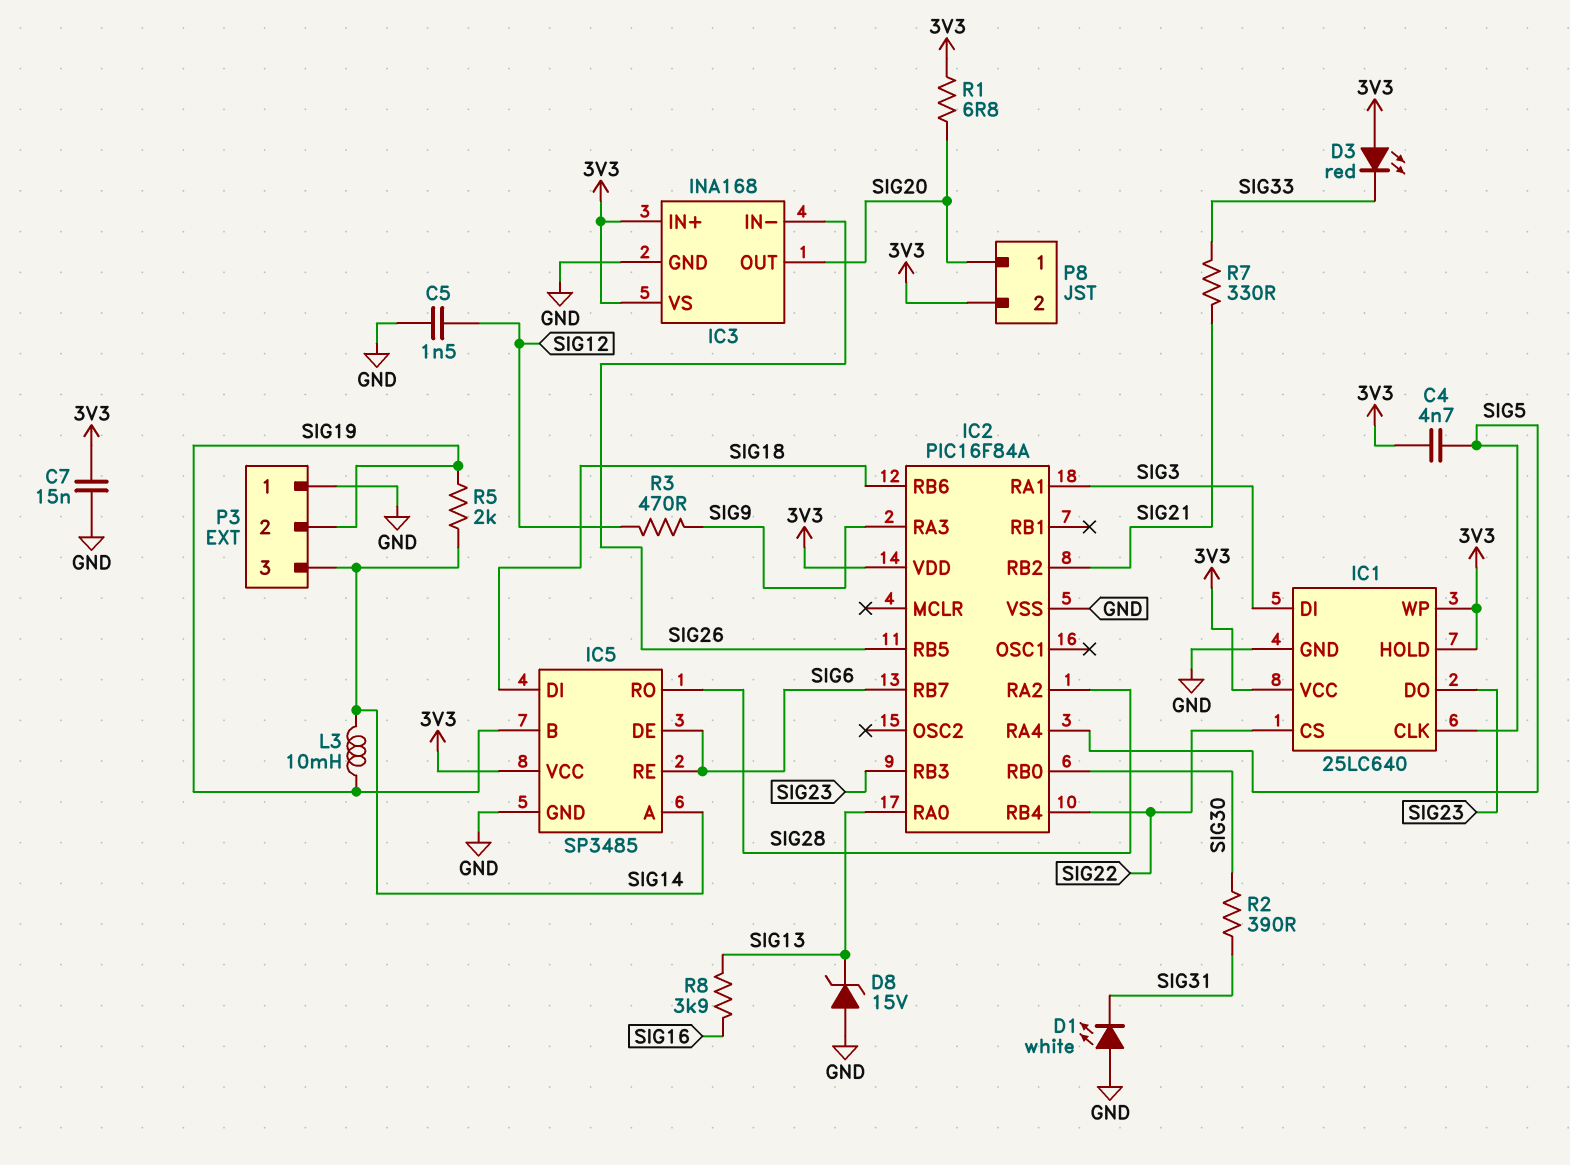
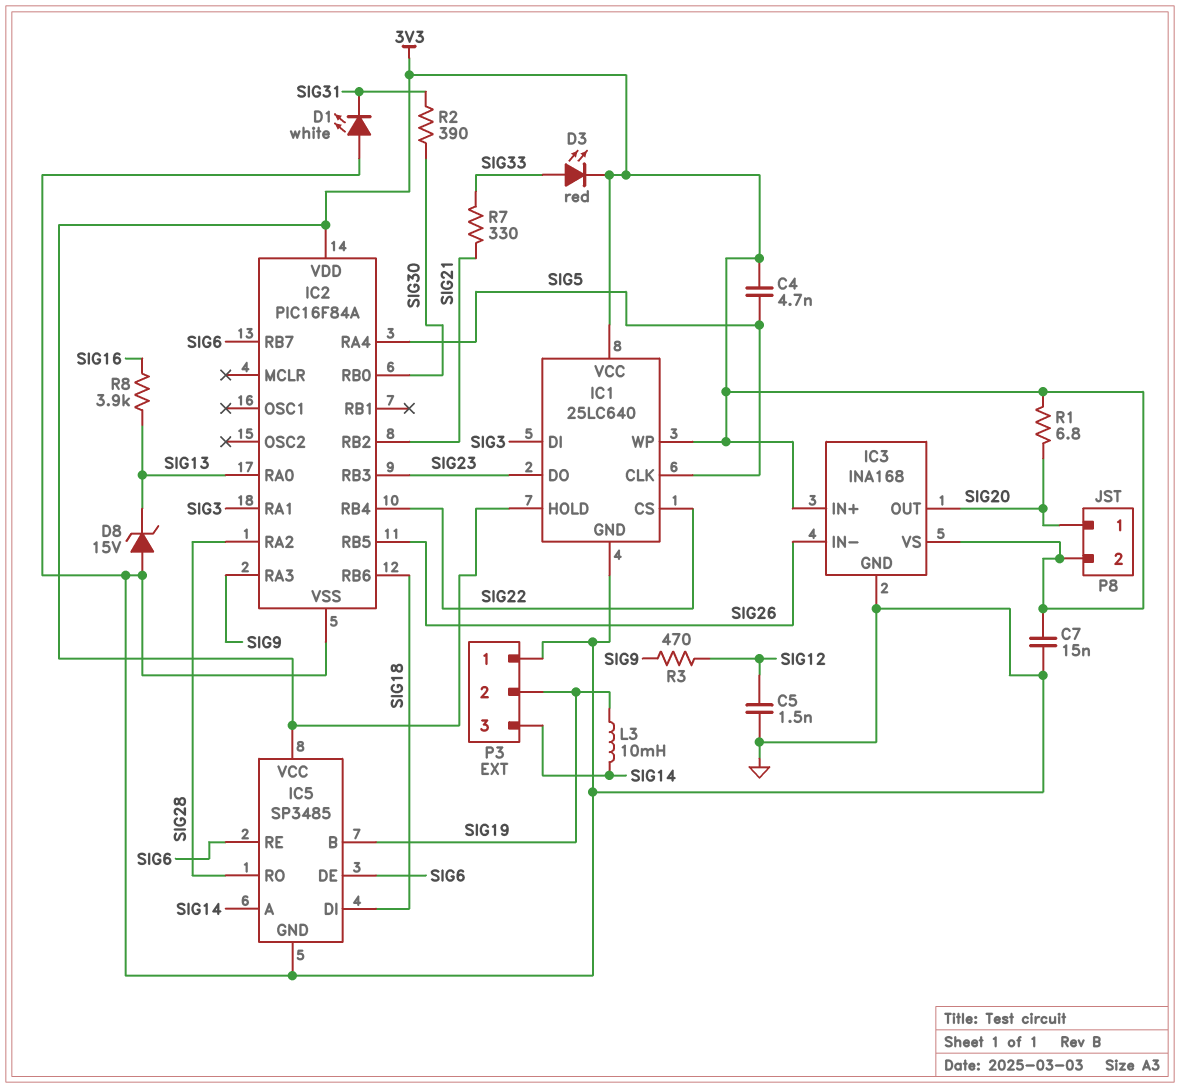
D3: LED red (A 3V3, K SIG33) -> LED red (A SIG33, K 3V3)
R5: 2k (SIG14, SIG19) -> none

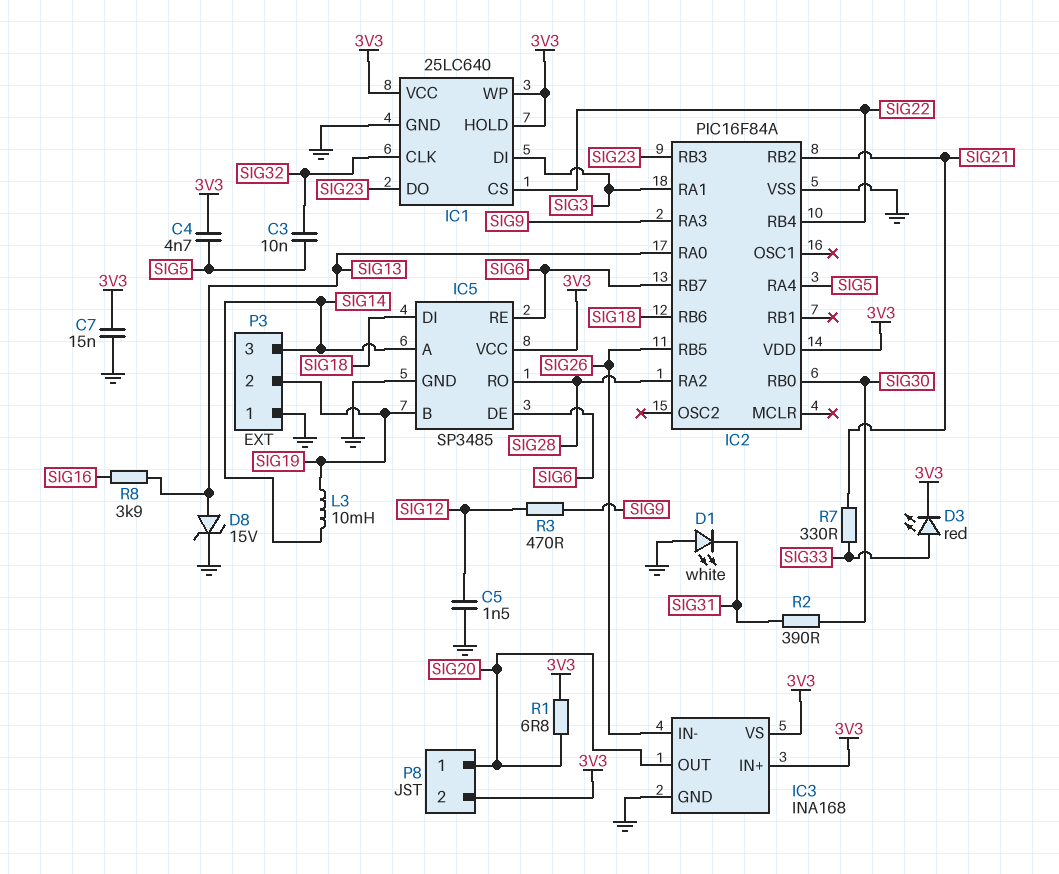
C3: none -> 10nF (SIG5, SIG32)
D8: zener 15V (A GND, K SIG13) -> zener 15V (A SIG13, K GND)
IC1 pin CLK: SIG5 -> SIG32

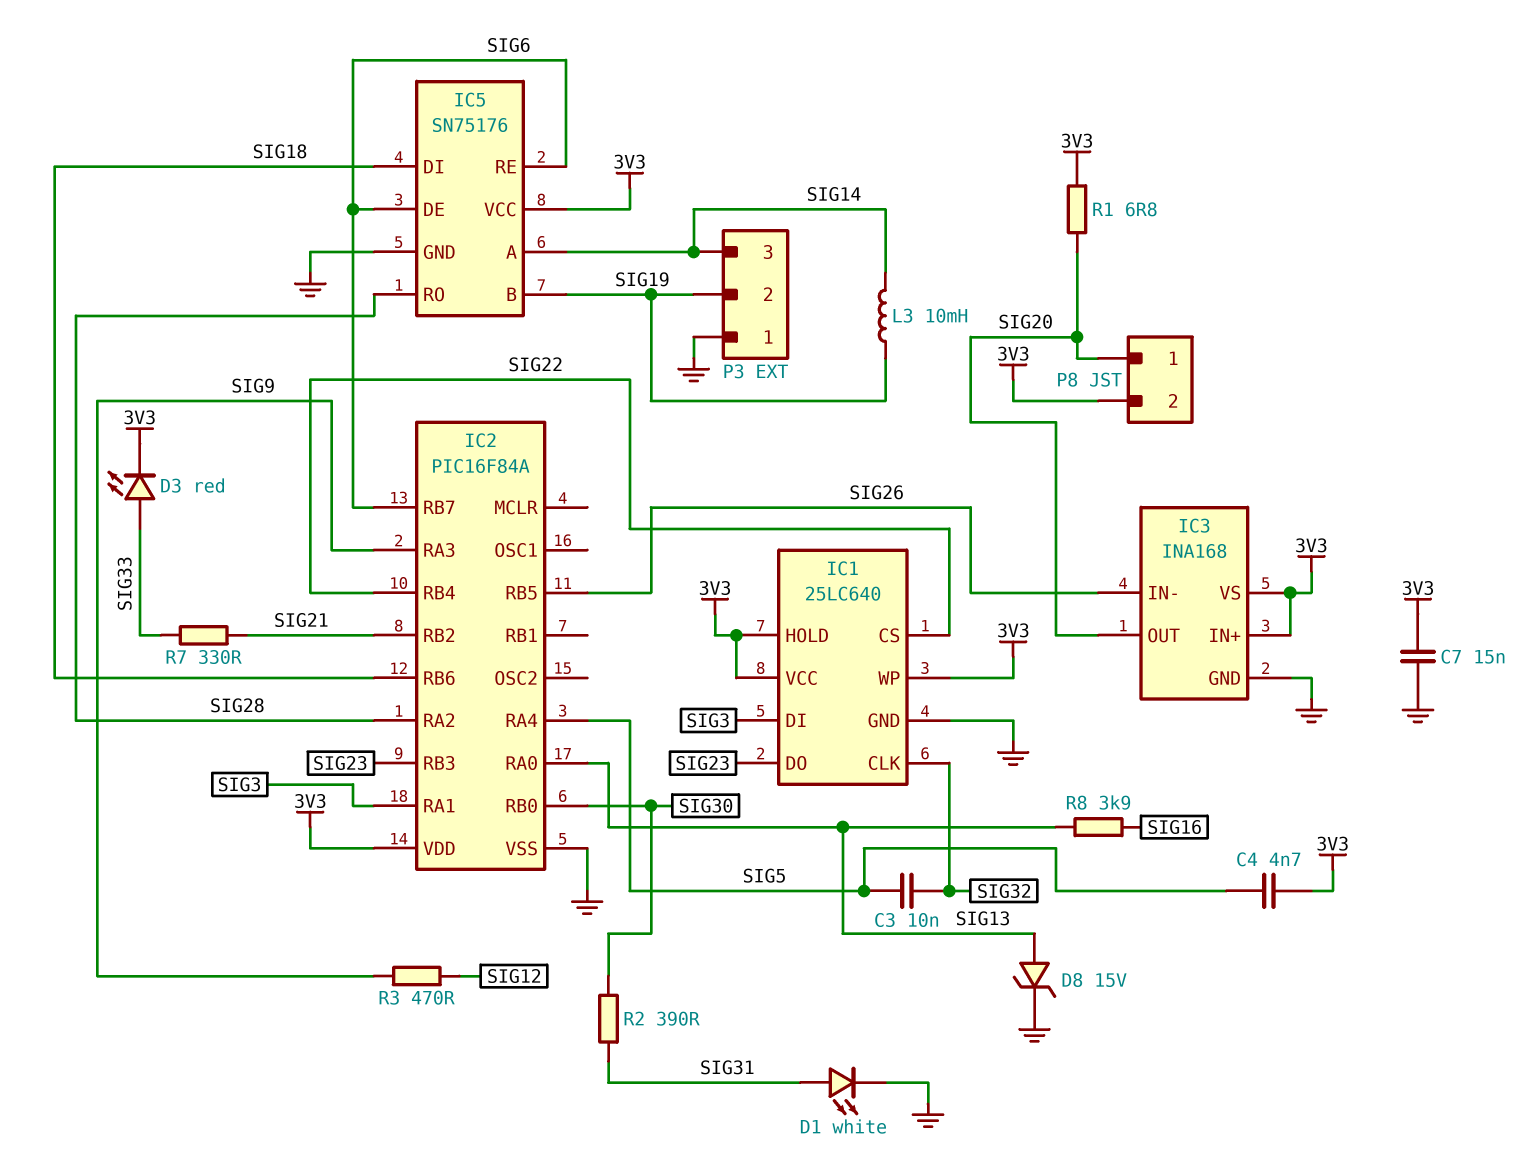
C5: 1.5nF (GND, SIG12) -> none
D1: LED white (A GND, K SIG31) -> LED white (A SIG31, K GND)
IC5: SP3485 -> SN75176

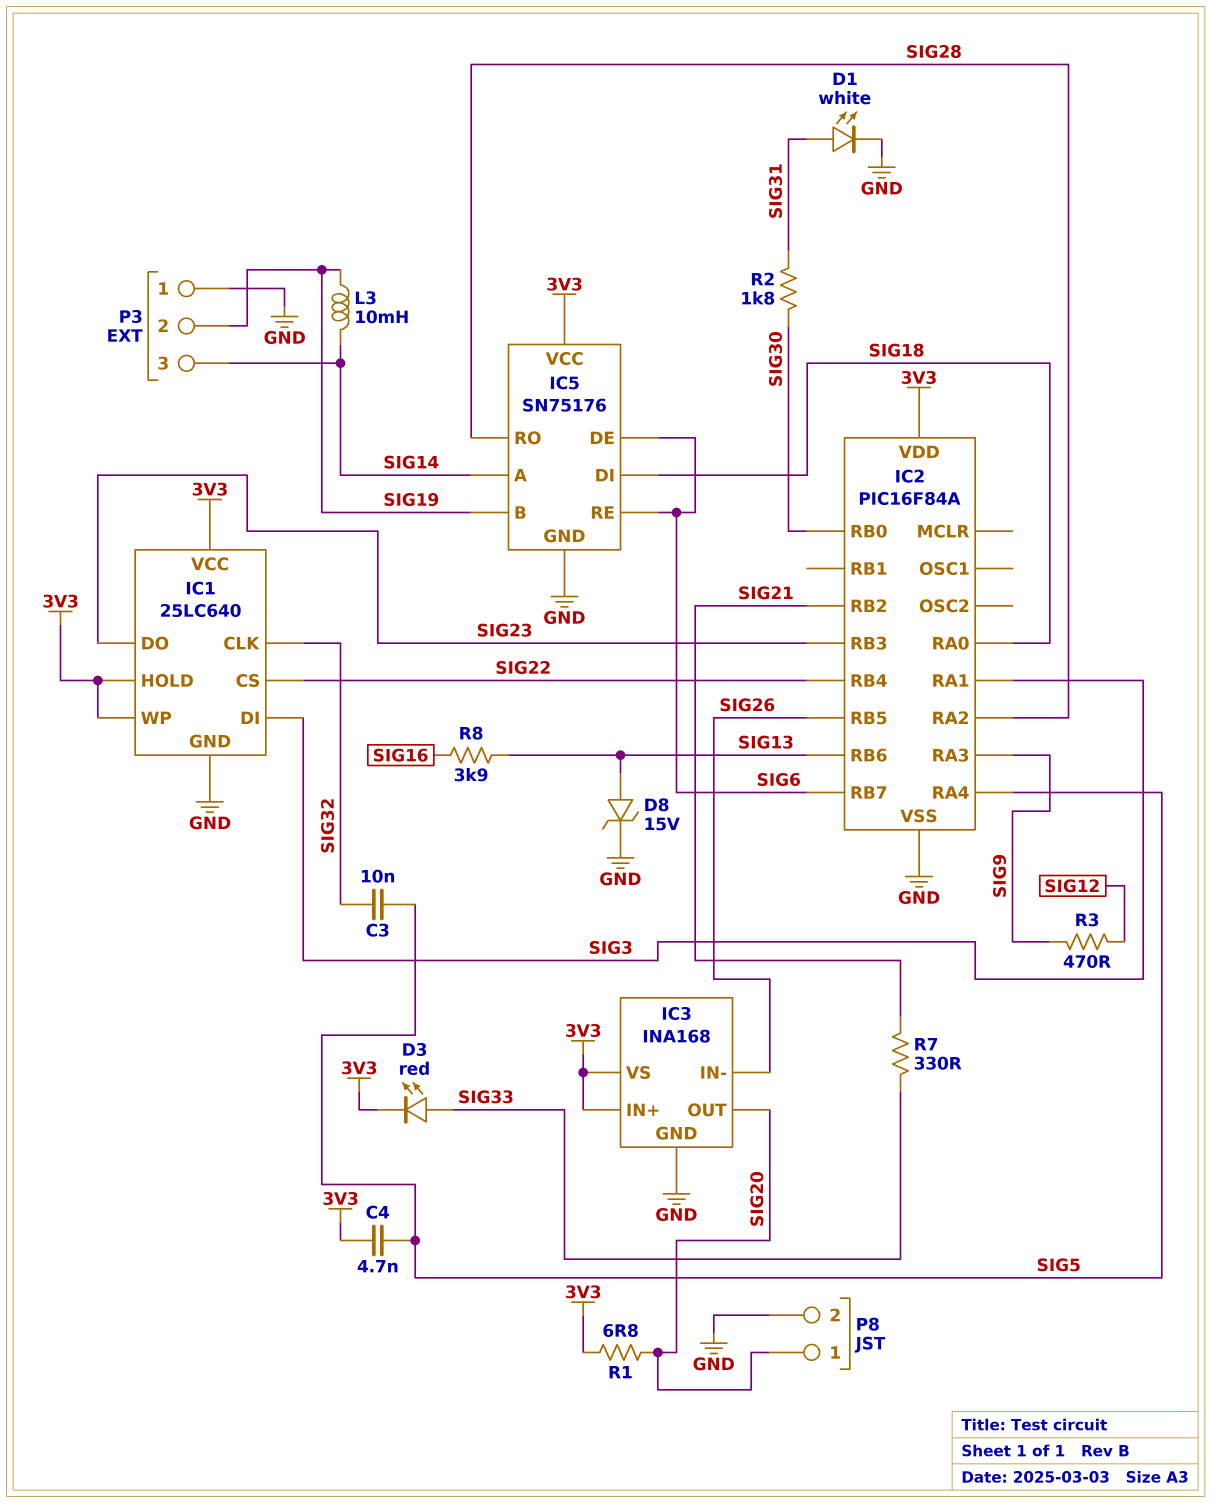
C7: 15nF (3V3, GND) -> none
IC2 pin RA0: SIG13 -> SIG18
IC2 pin RB6: SIG18 -> SIG13
P8 pin 2: 3V3 -> GND
R2: 390 (SIG30, SIG31) -> 1.8k (SIG30, SIG31)

